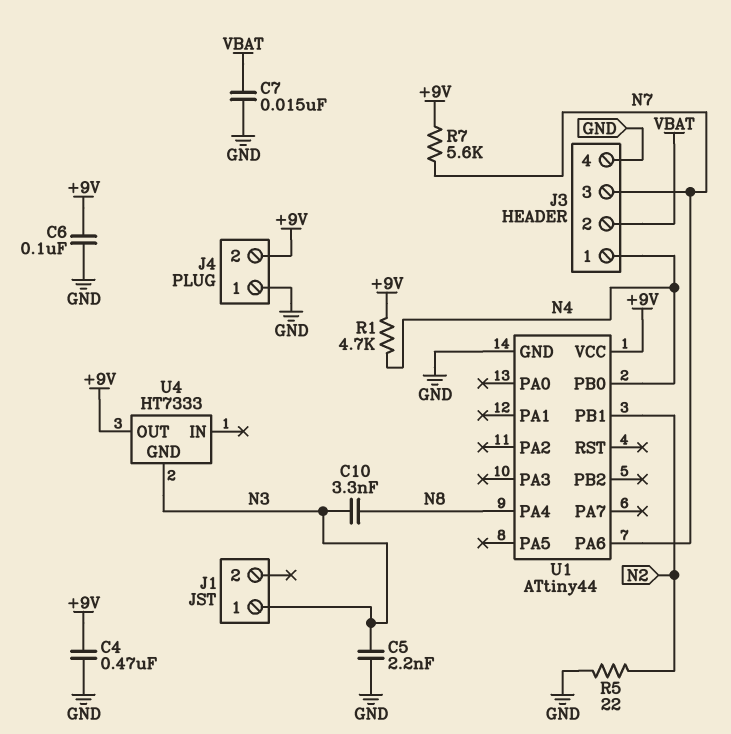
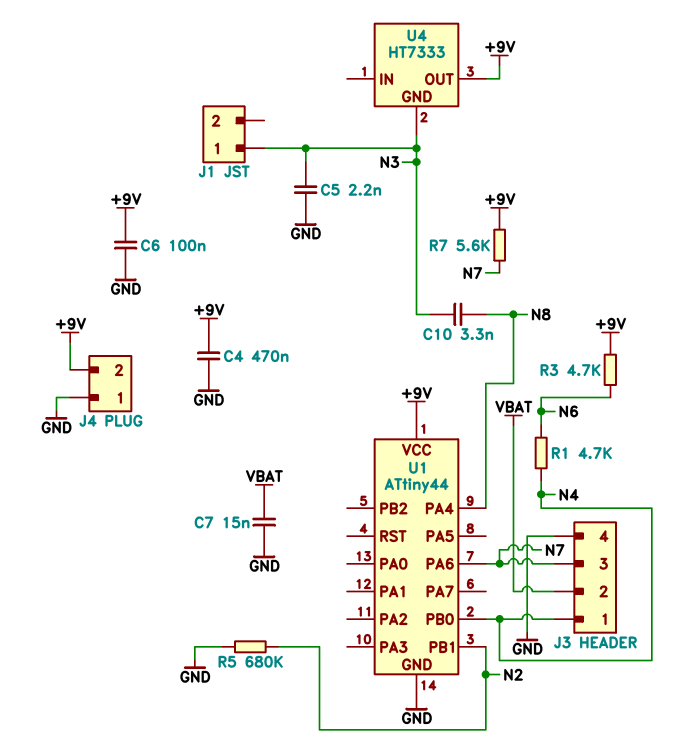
R1: 4.7k (+9V, N4) -> 4.7k (N4, N6)
R3: none -> 4.7k (+9V, N6)
R5: 22 (GND, N2) -> 680k (GND, N2)

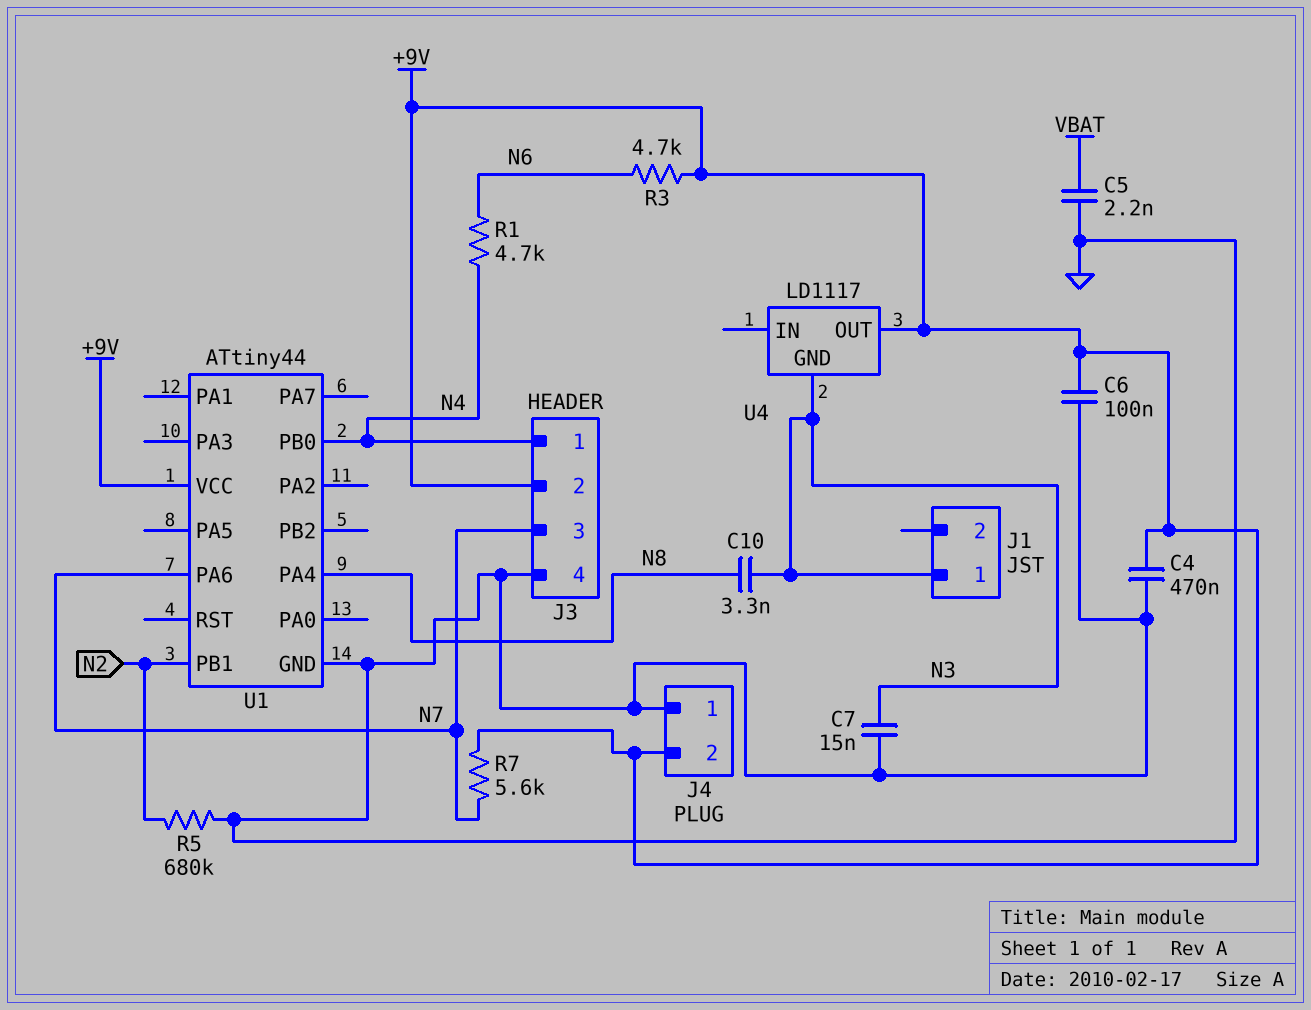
C5: 2.2nF (GND, N3) -> 2.2nF (GND, VBAT)
C7: 15nF (GND, VBAT) -> 15nF (GND, N3)
J3 pin 2: VBAT -> +9V
U4: HT7333 -> LD1117

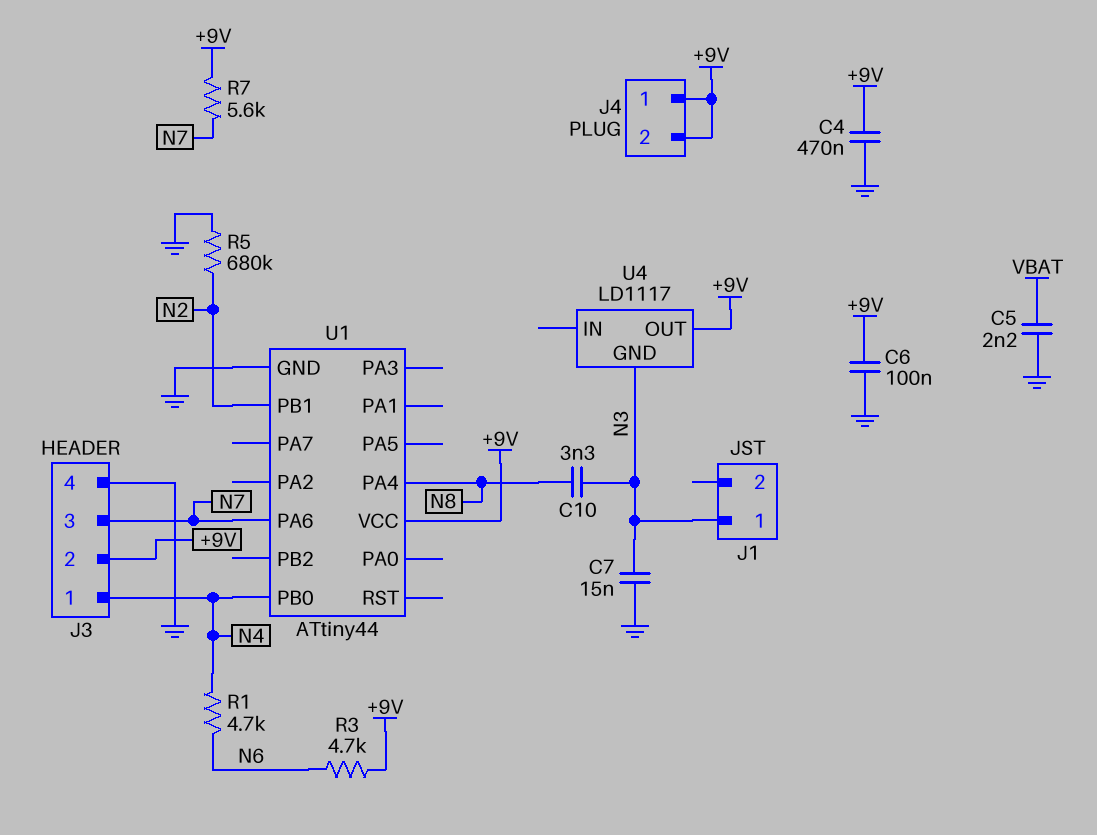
J4 pin 1: GND -> +9V

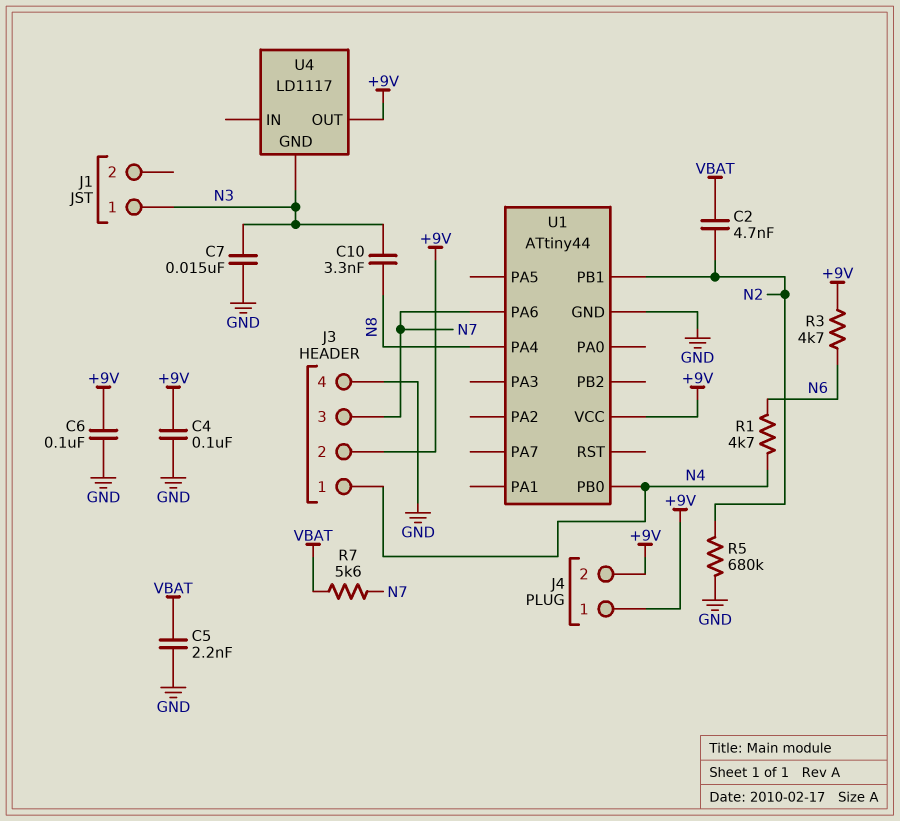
C2: none -> 4.7nF (N2, VBAT)
C4: 470nF (+9V, GND) -> 100nF (+9V, GND)
R7: 5.6k (+9V, N7) -> 5.6k (N7, VBAT)

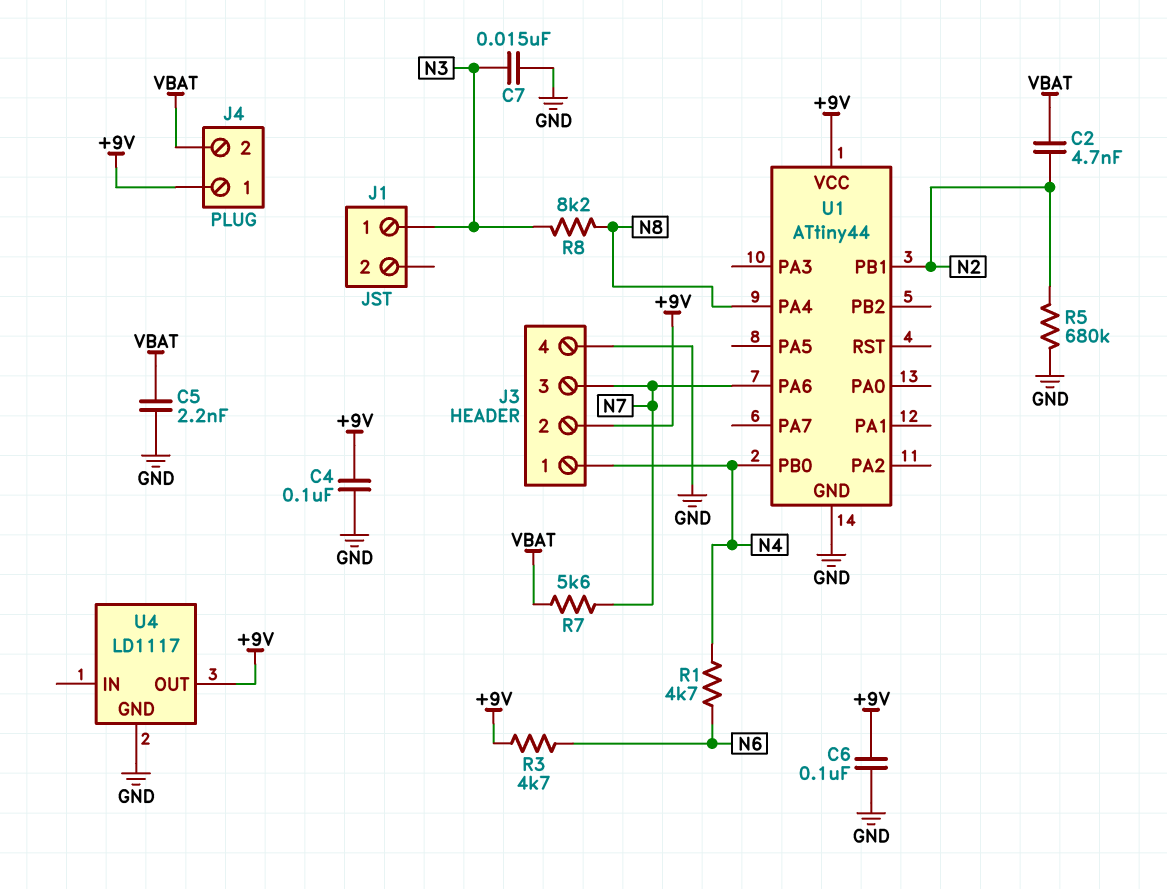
C10: 3.3nF (N3, N8) -> none
J4 pin 2: +9V -> VBAT
R8: none -> 8.2k (N3, N8)
U4 pin GND: N3 -> GND

